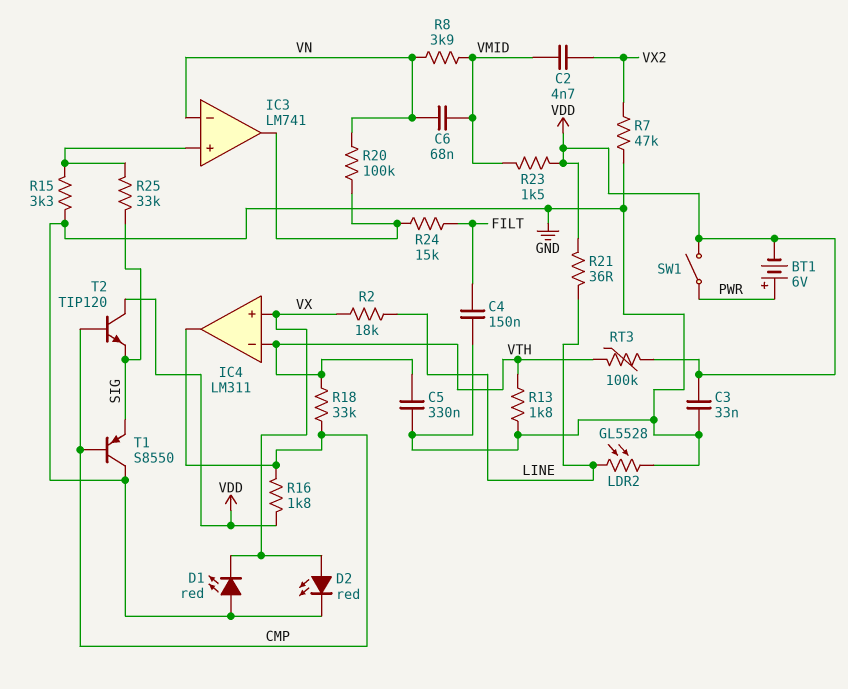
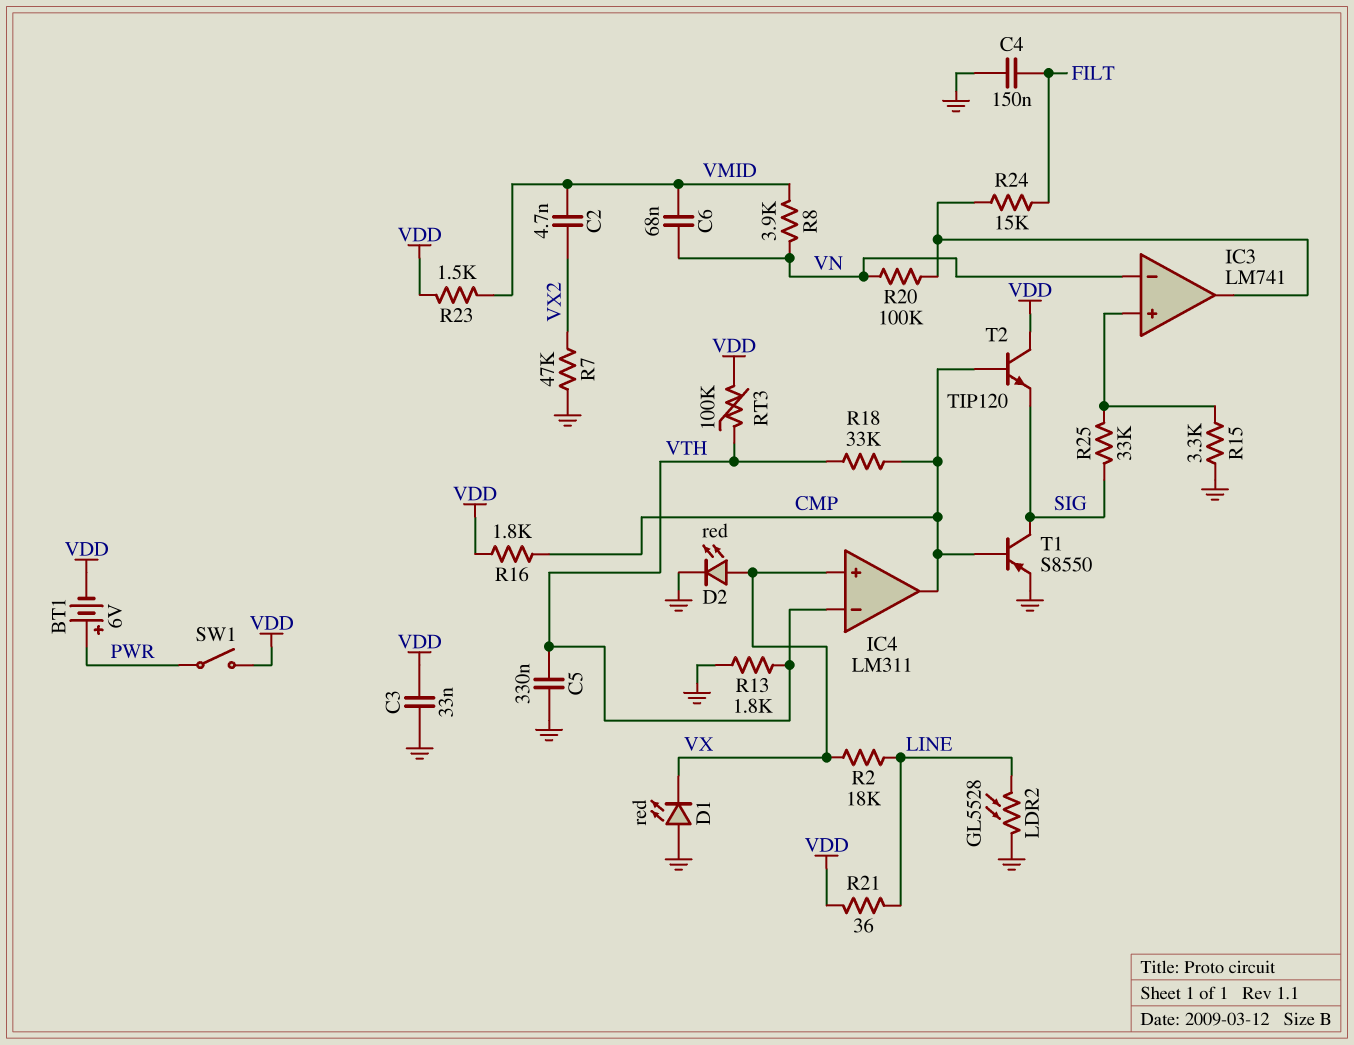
T1: PNP S8550 (B CMP, C GND, E SIG) -> PNP S8550 (B CMP, C SIG, E GND)

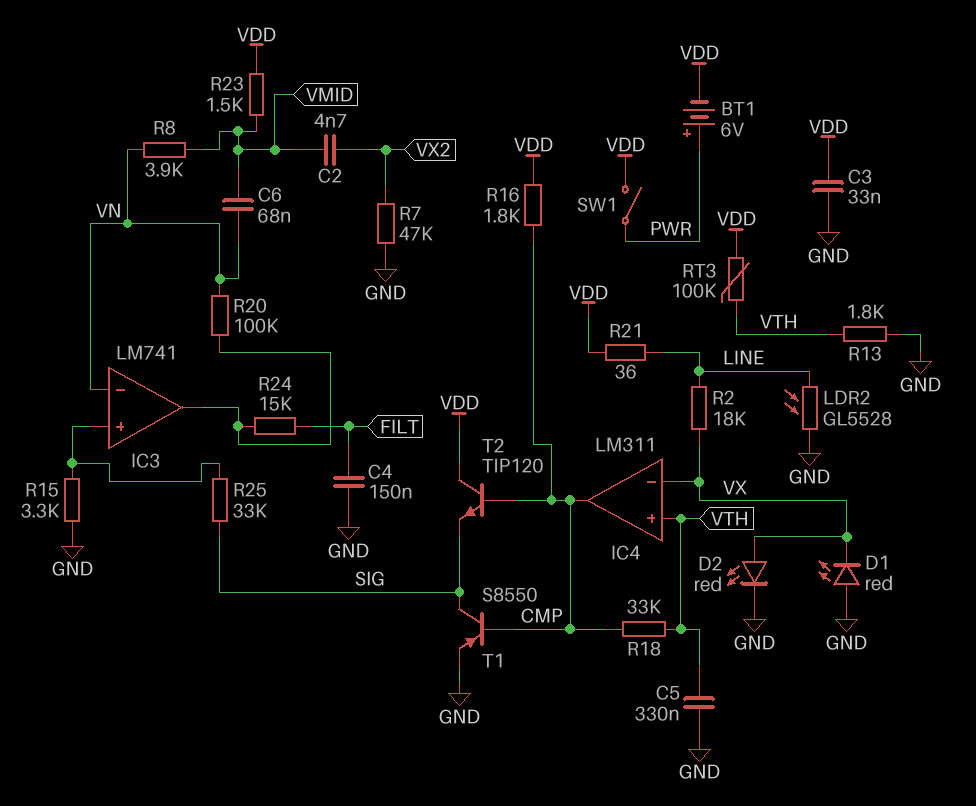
IC4 pin in+: VX -> VTH
IC4 pin in-: VTH -> VX

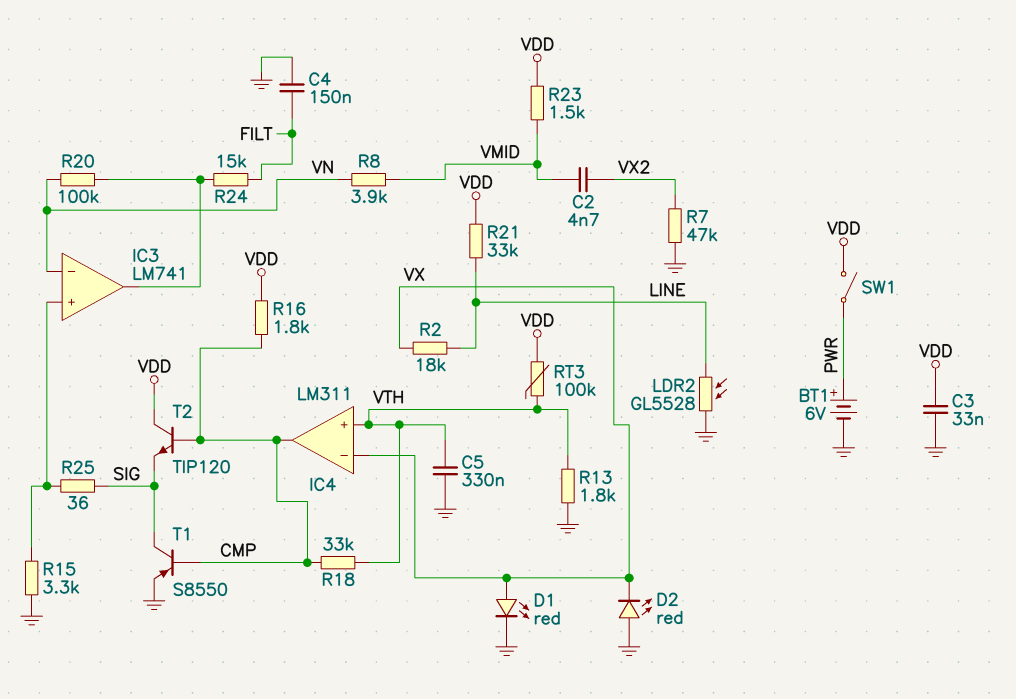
BT1: 6V (plus PWR, minus VDD) -> 6V (plus PWR, minus GND)
C6: 68nF (VMID, VN) -> none
D1: LED red (A GND, K VX) -> LED red (A VX, K GND)
D2: LED red (A VX, K GND) -> LED red (A GND, K VX)
R21: 36 (LINE, VDD) -> 33k (LINE, VDD)
R25: 33k (IC3/in+, SIG) -> 36 (IC3/in+, SIG)

